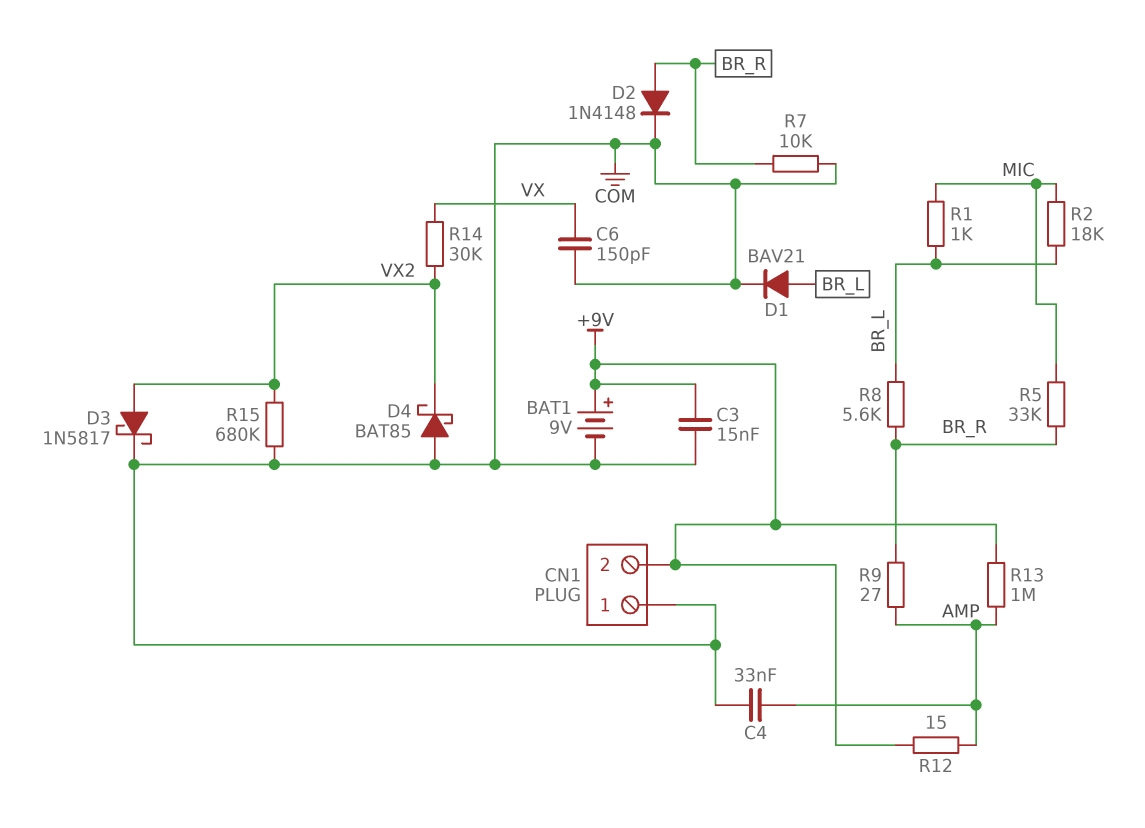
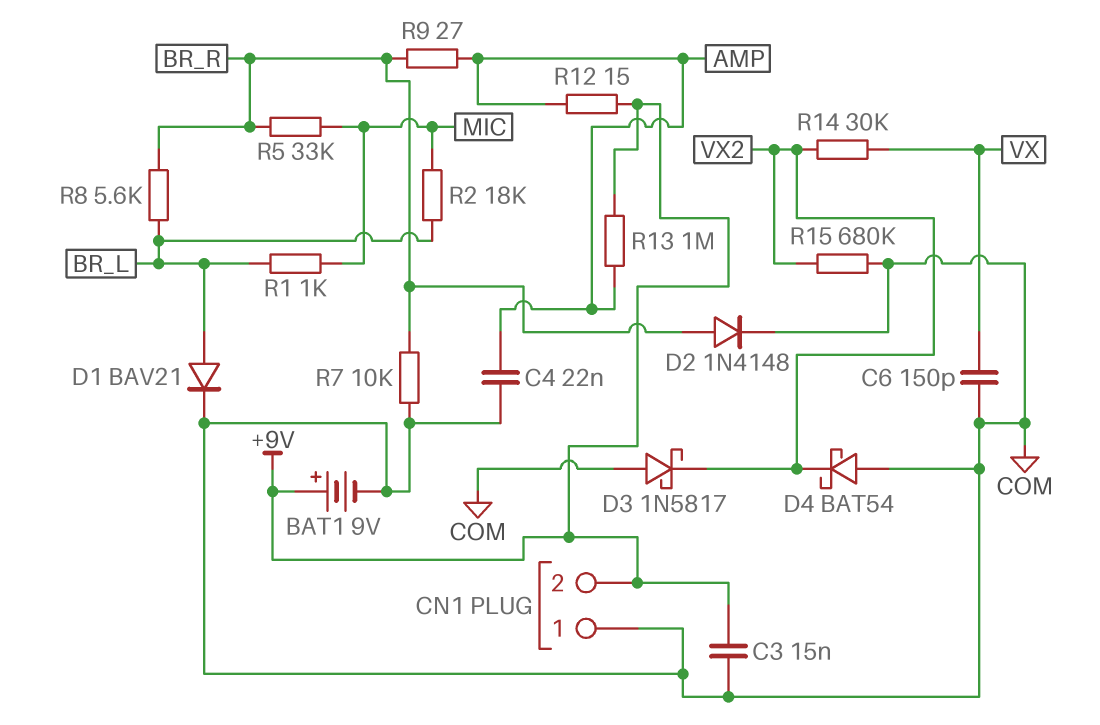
C4: 33nF (AMP, COM) -> 22nF (AMP, COM)
D3: schottky 1N5817 (A VX2, K COM) -> schottky 1N5817 (A COM, K VX2)
D4: schottky BAT85 (A COM, K VX2) -> schottky BAT54 (A COM, K VX2)

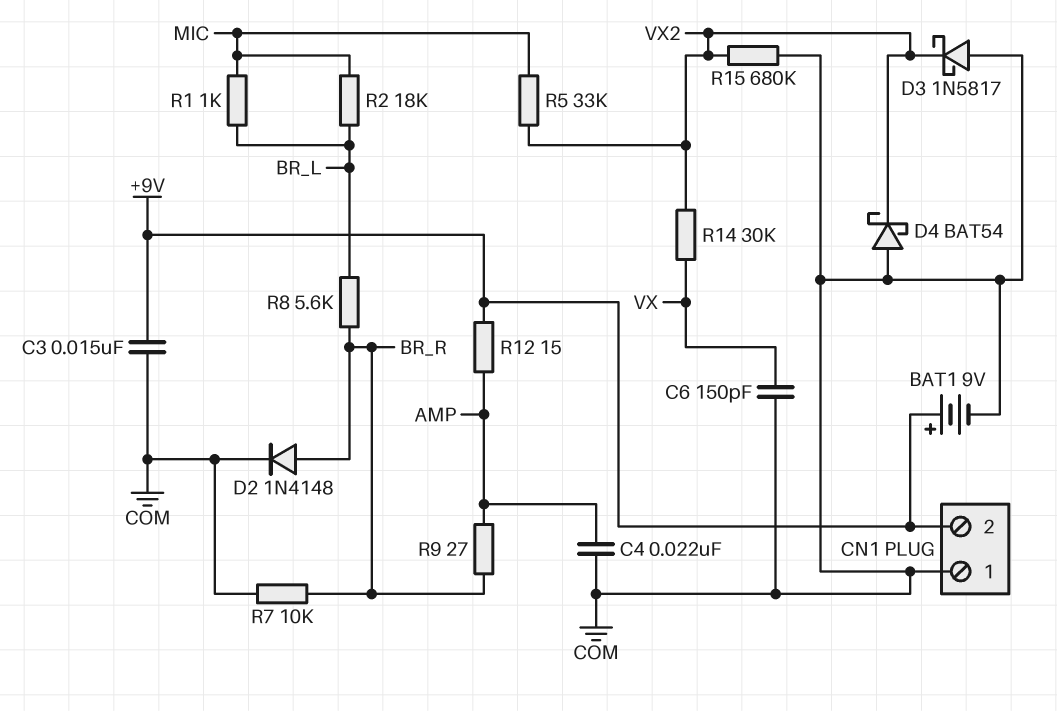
D1: diode BAV21 (A BR_L, K COM) -> none
R5: 33k (BR_R, MIC) -> 33k (MIC, VX2)
R13: 1M (+9V, AMP) -> none

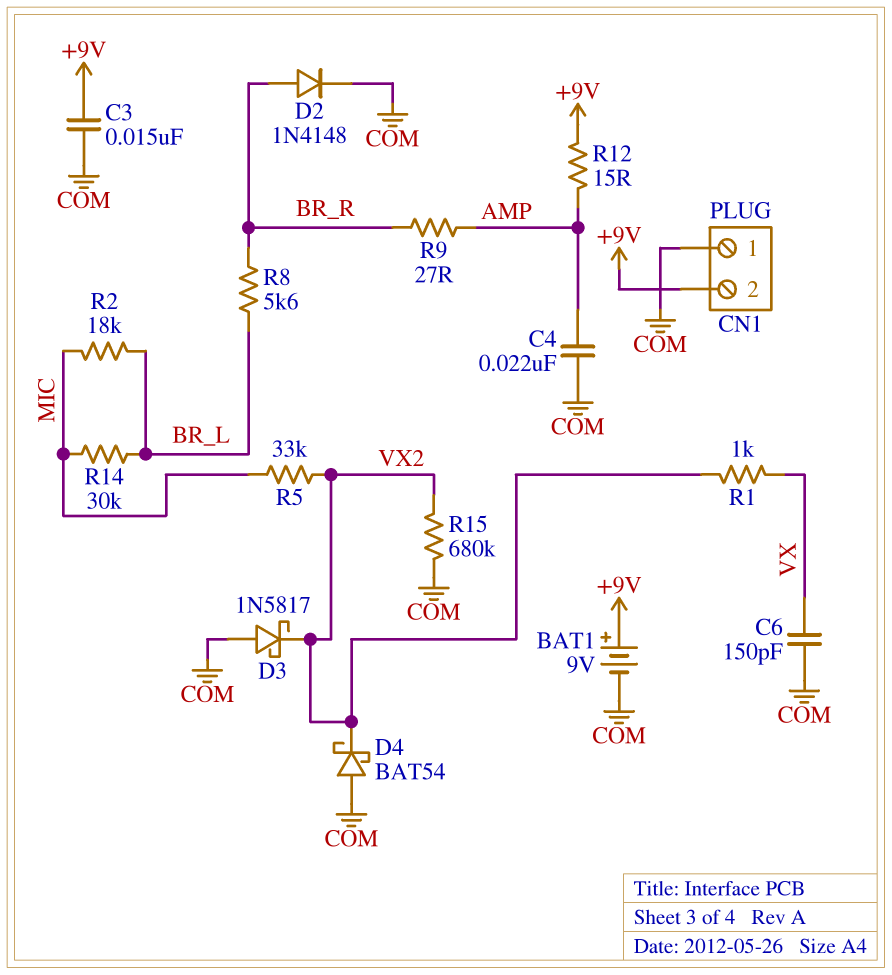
R1: 1k (BR_L, MIC) -> 1k (VX, VX2)
R7: 10k (BR_R, COM) -> none
R14: 30k (VX, VX2) -> 30k (BR_L, MIC)

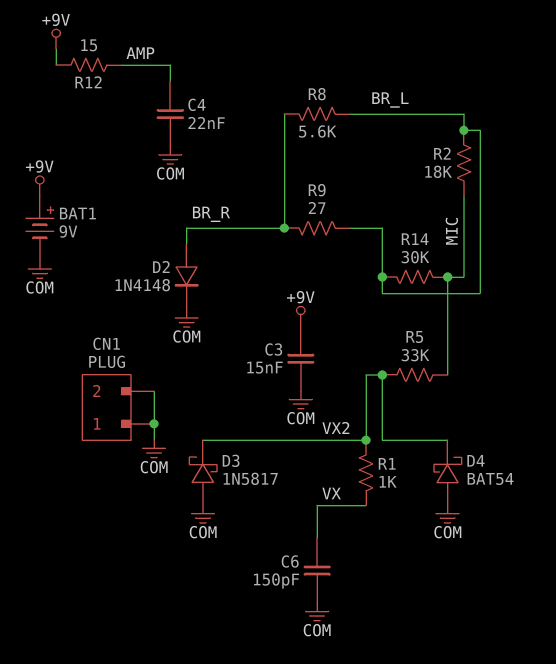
CN1 pin 2: +9V -> COM
R9: 27 (AMP, BR_R) -> 27 (BR_L, BR_R)
R15: 680k (COM, VX2) -> none

